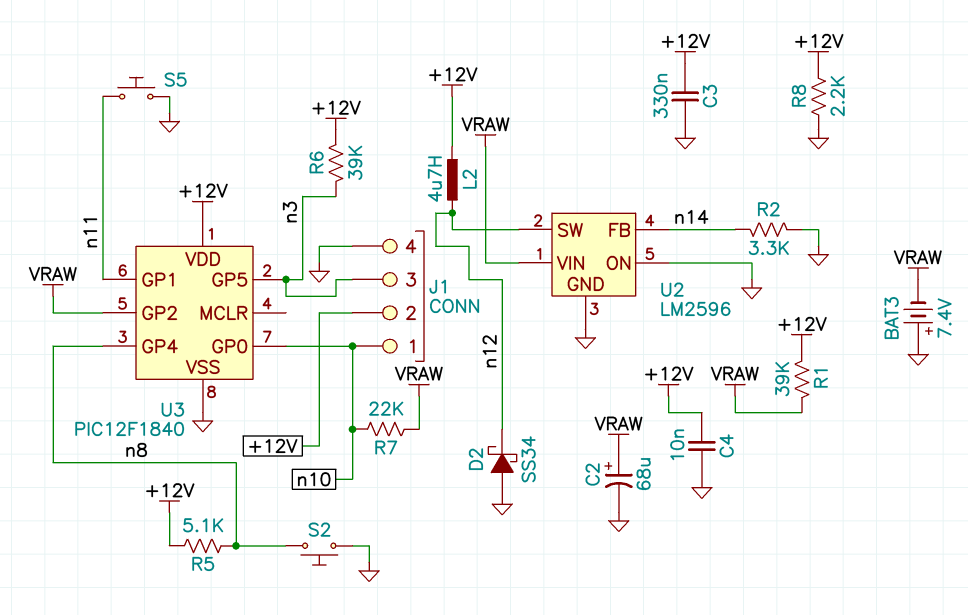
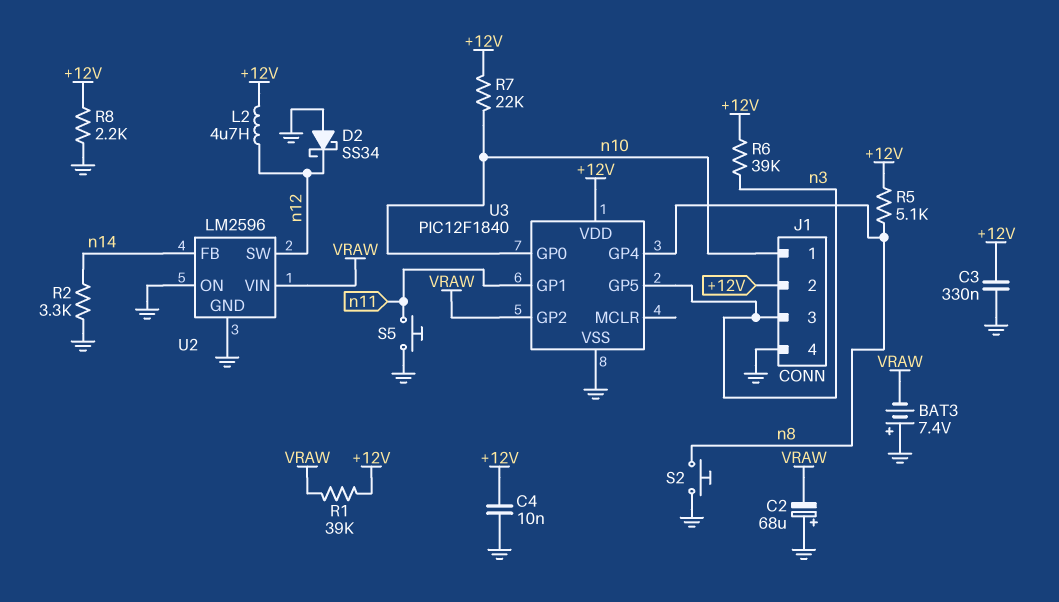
C2: 68uF (plus VRAW, minus GND) -> 68uF (plus GND, minus VRAW)
R7: 22k (VRAW, n10) -> 22k (+12V, n10)

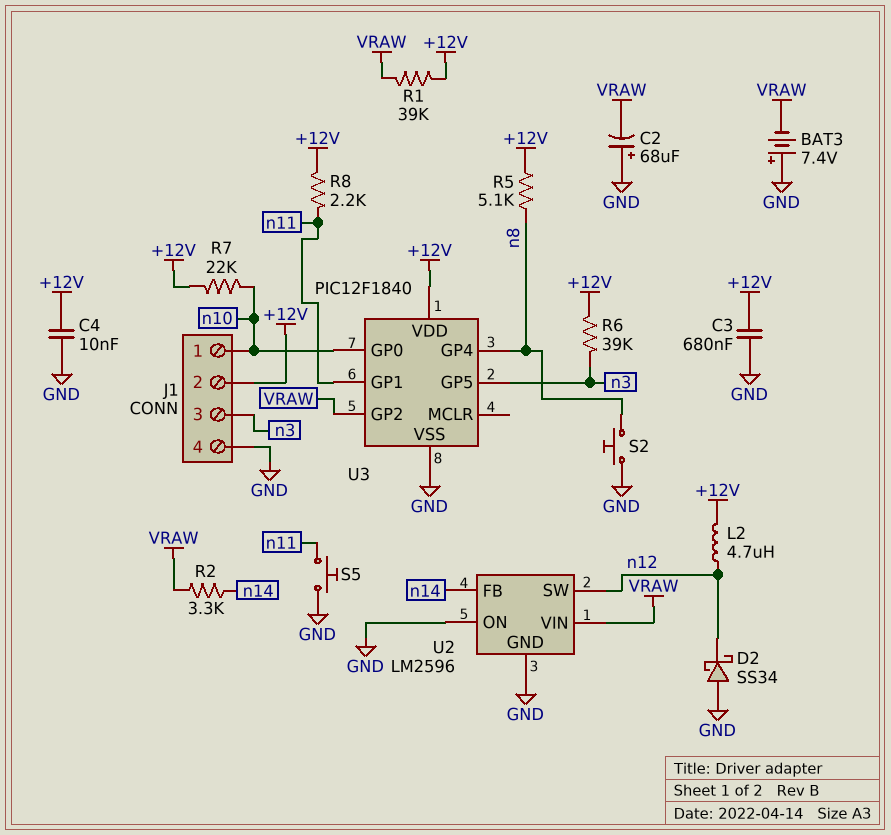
C3: 330nF (+12V, GND) -> 680nF (+12V, GND)
R2: 3.3k (GND, n14) -> 3.3k (VRAW, n14)
R8: 2.2k (+12V, GND) -> 2.2k (+12V, n11)

